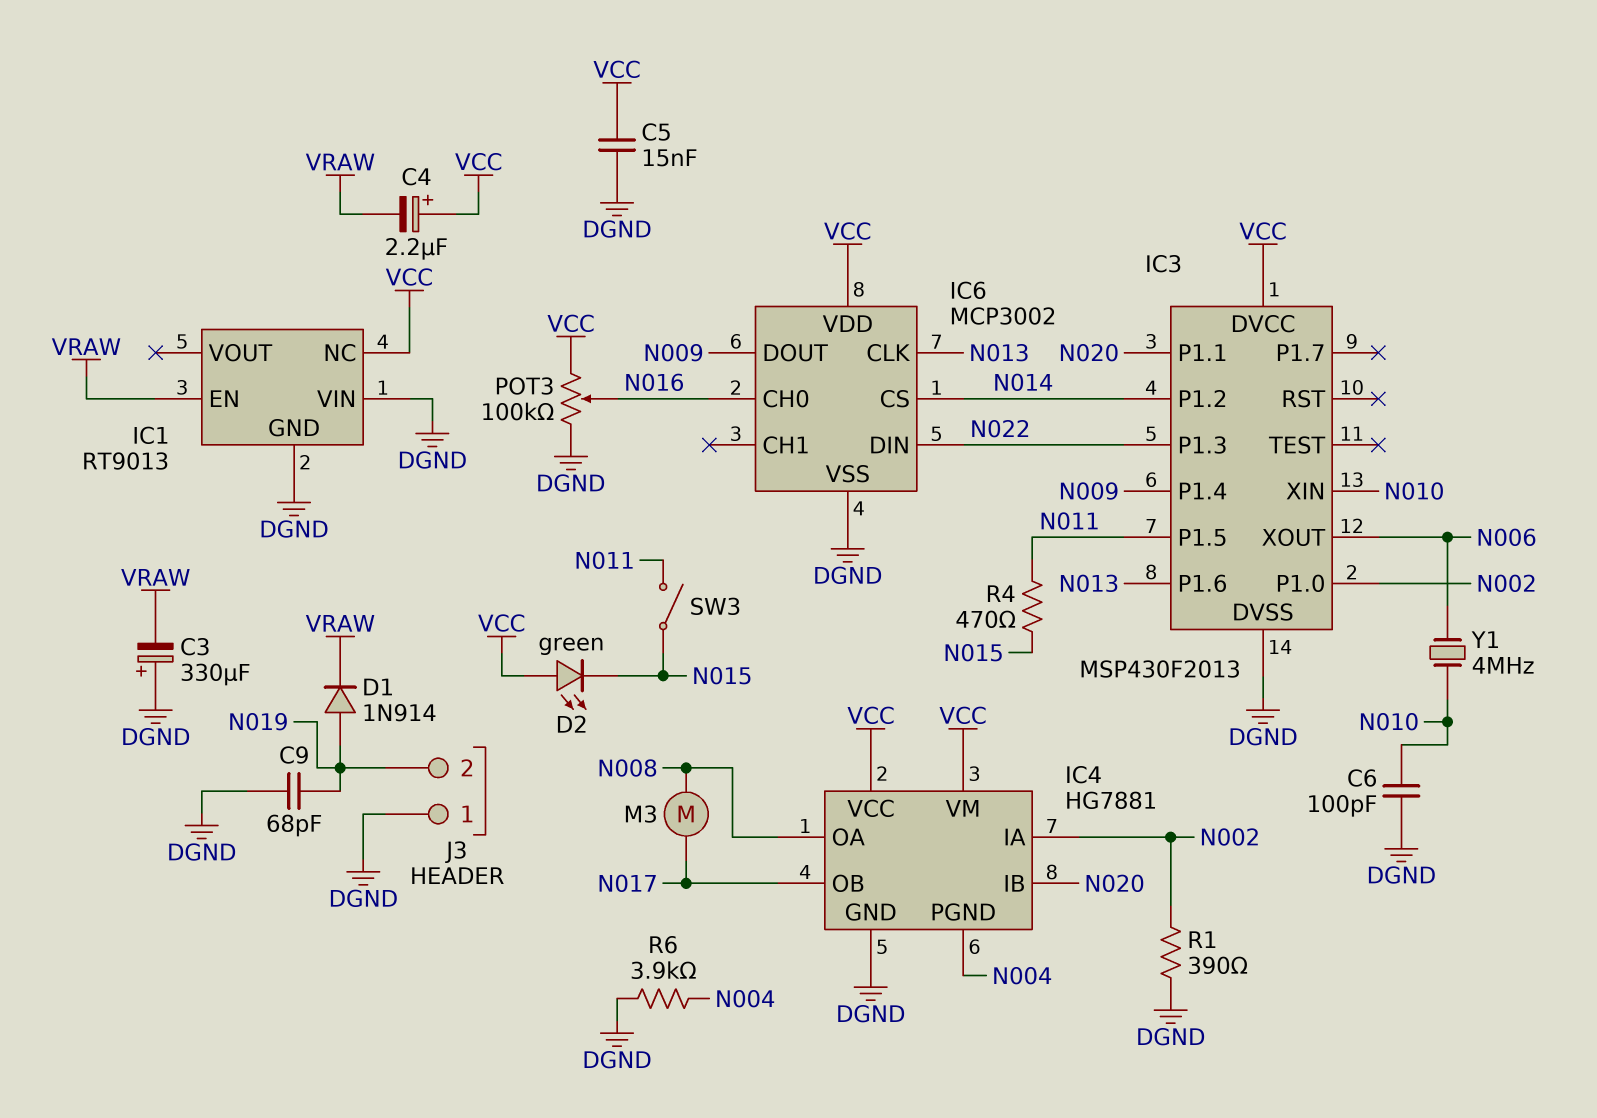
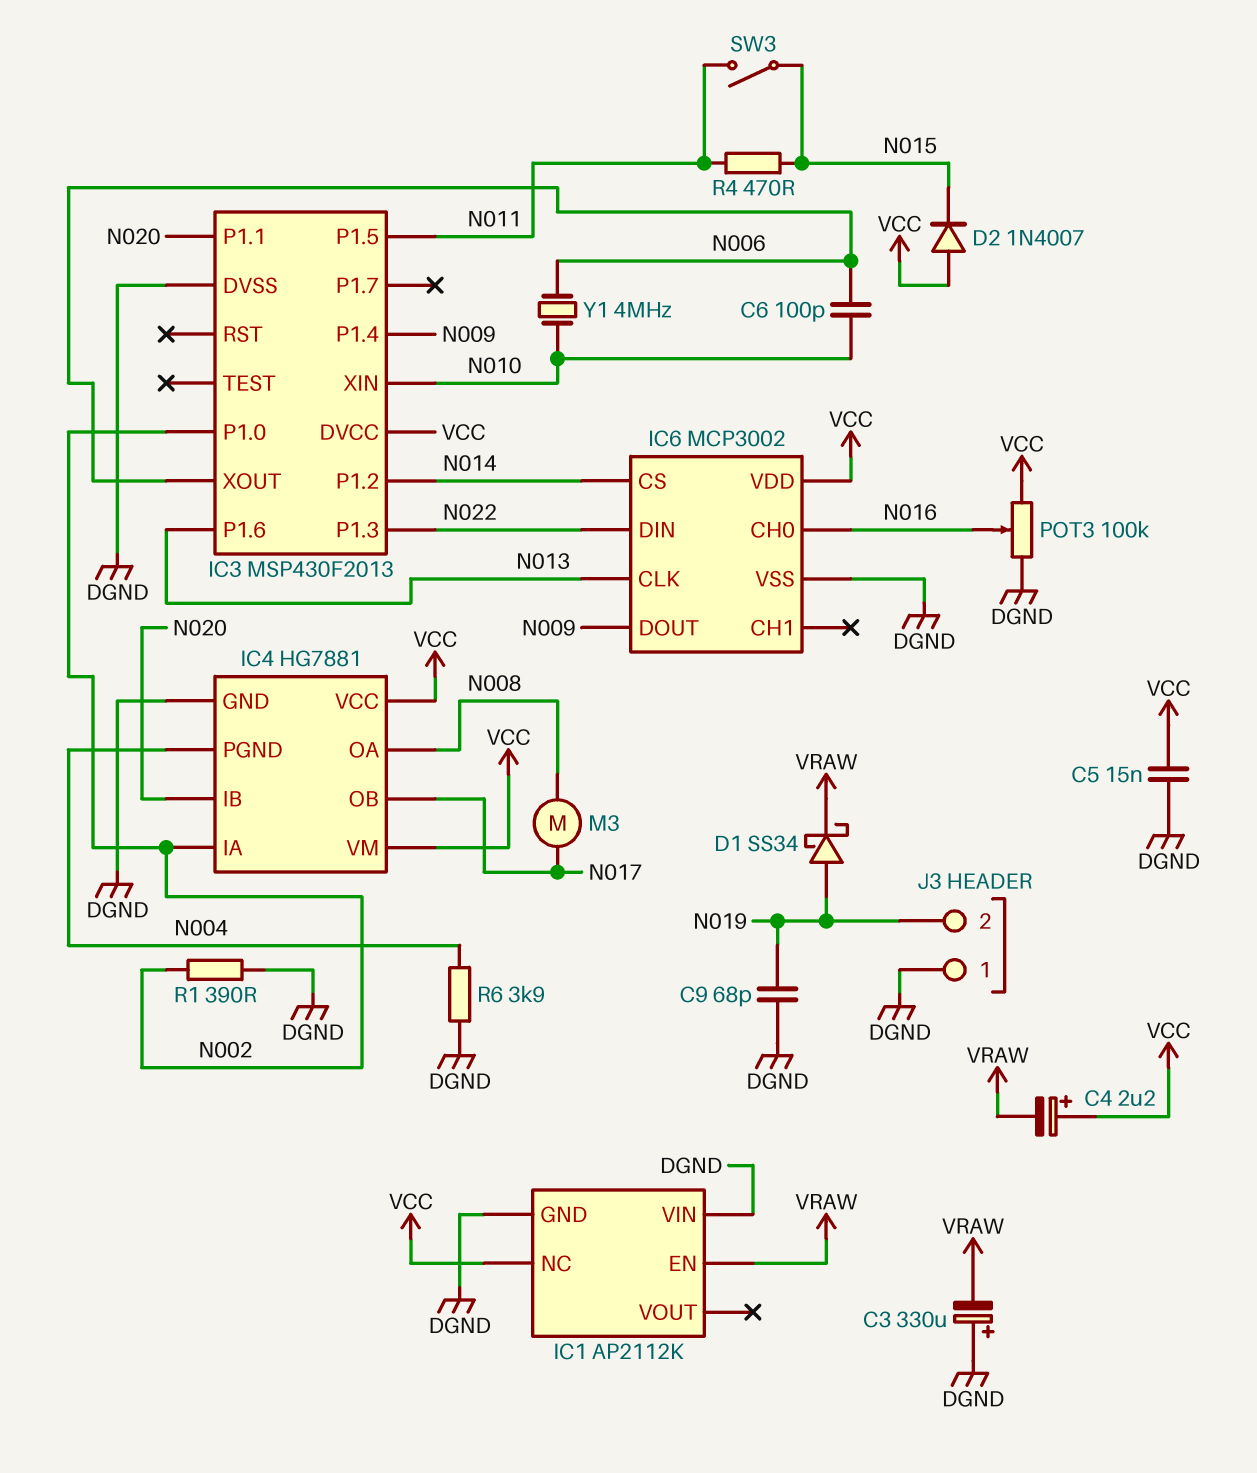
C6: 100pF (DGND, N010) -> 100pF (N006, N010)
D1: diode 1N914 (A N019, K VRAW) -> schottky SS34 (A N019, K VRAW)
D2: LED green (A VCC, K N015) -> diode 1N4007 (A VCC, K N015)
IC1: RT9013 -> AP2112K

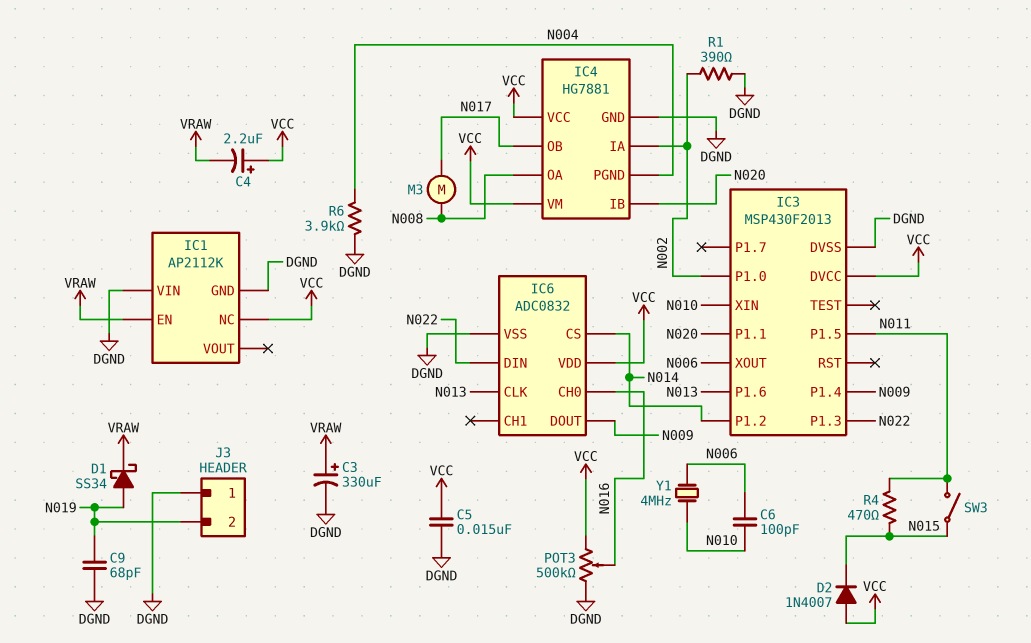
C3: 330uF (plus DGND, minus VRAW) -> 330uF (plus VRAW, minus DGND)
IC6: MCP3002 -> ADC0832
POT3: 100k (DGND, VCC, wiper N016) -> 500k (DGND, VCC, wiper N016)

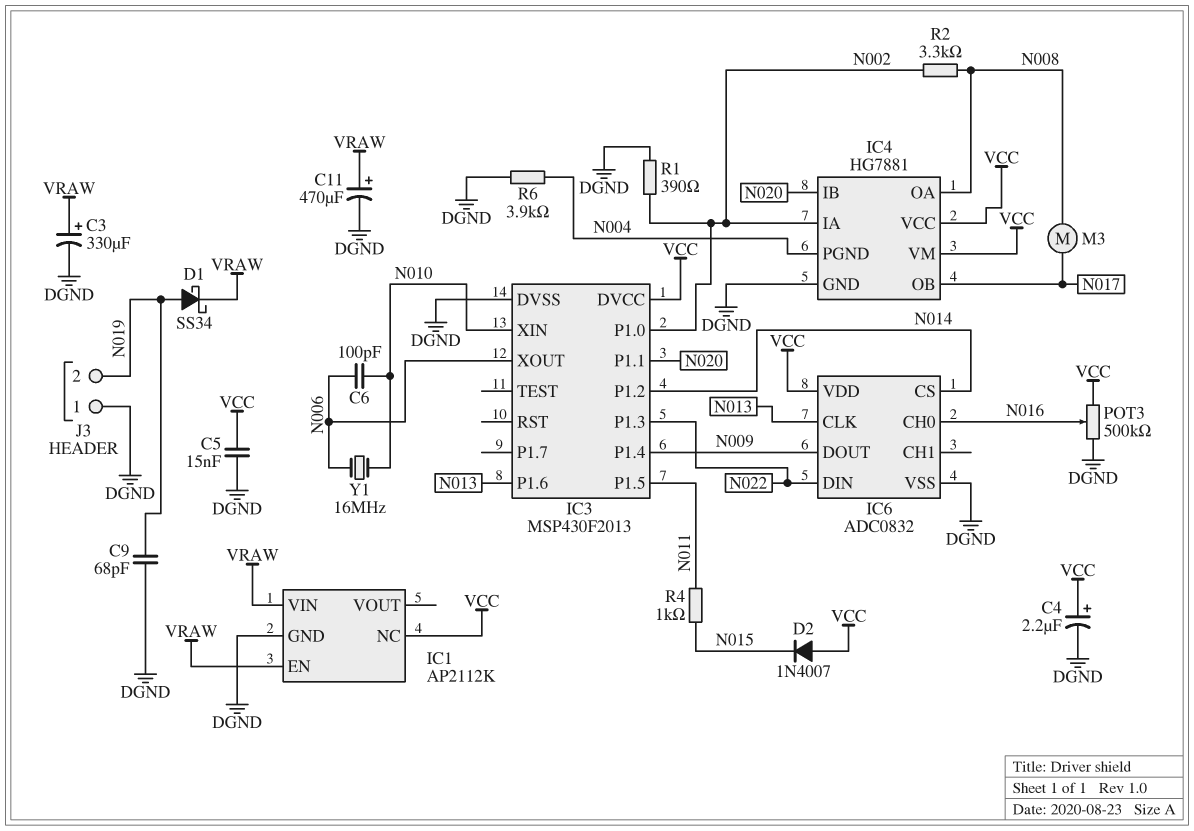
C4: 2.2uF (plus VCC, minus VRAW) -> 2.2uF (plus VCC, minus DGND)
C11: none -> 470uF (plus VRAW, minus DGND)
IC1 pin VIN: DGND -> VRAW
R2: none -> 3.3k (N002, N008)
R4: 470 (N011, N015) -> 1k (N011, N015)
SW3: switch (N011, N015) -> none
Y1: 4MHz (N006, N010) -> 16MHz (N006, N010)

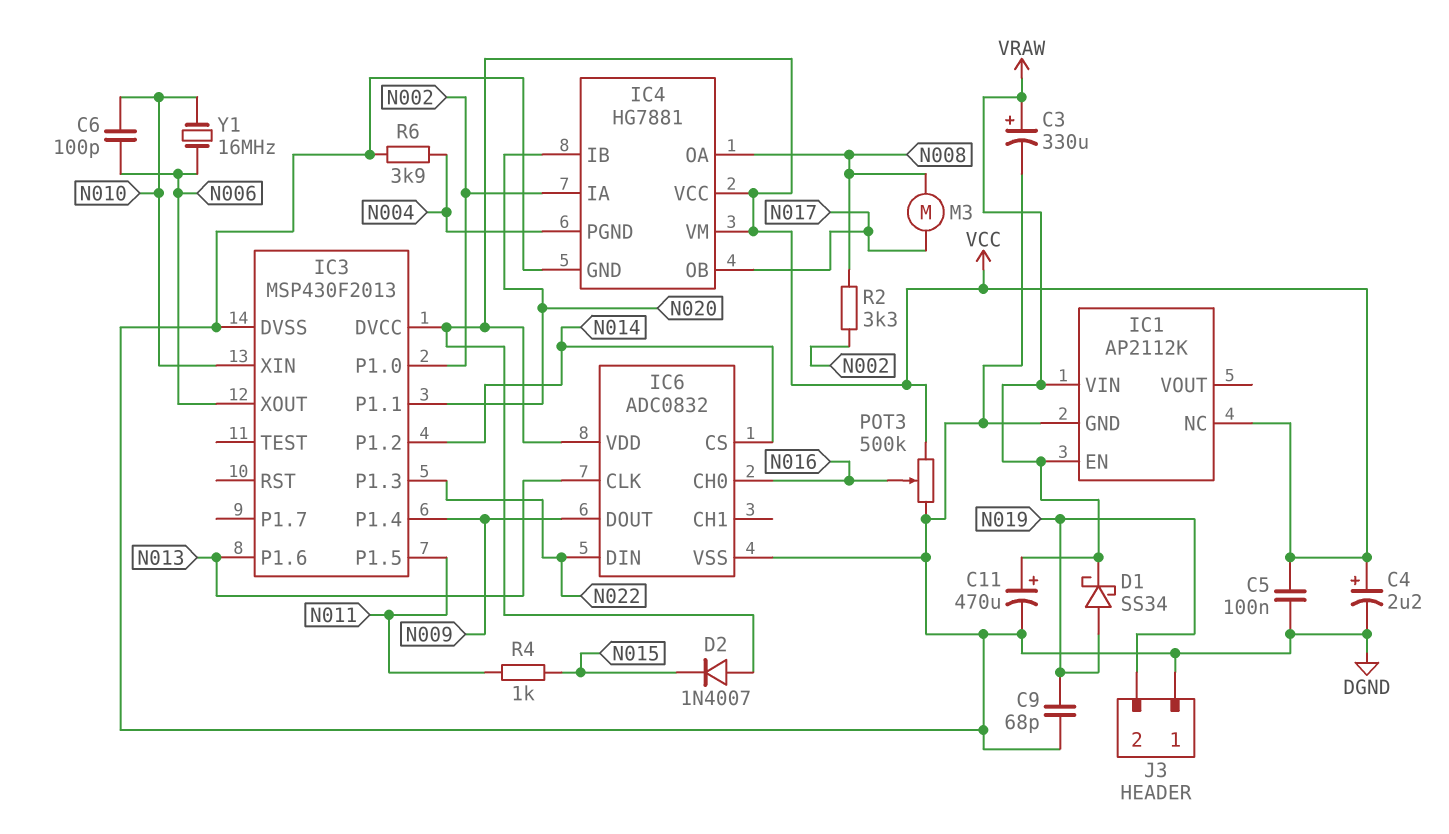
C5: 15nF (DGND, VCC) -> 100nF (DGND, VCC)
R1: 390 (DGND, N002) -> none

